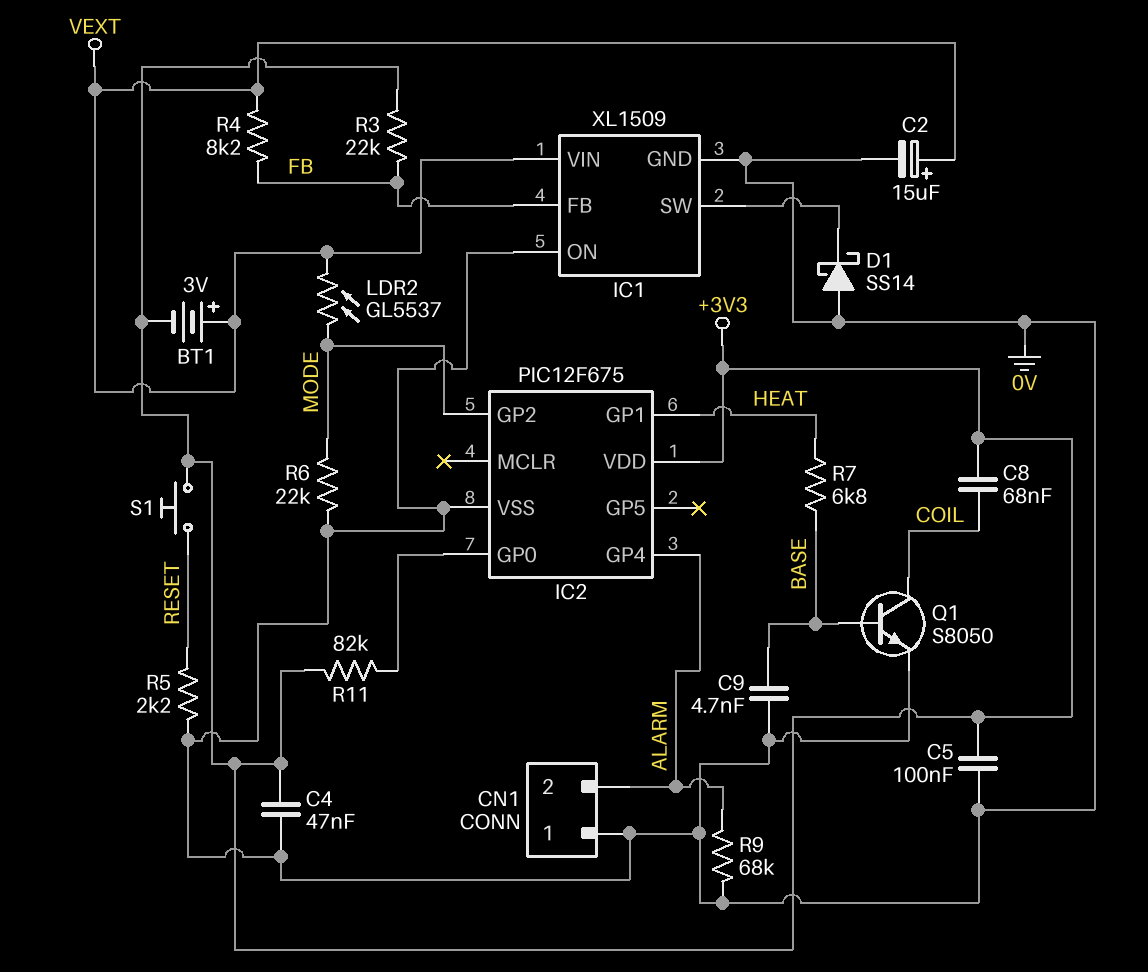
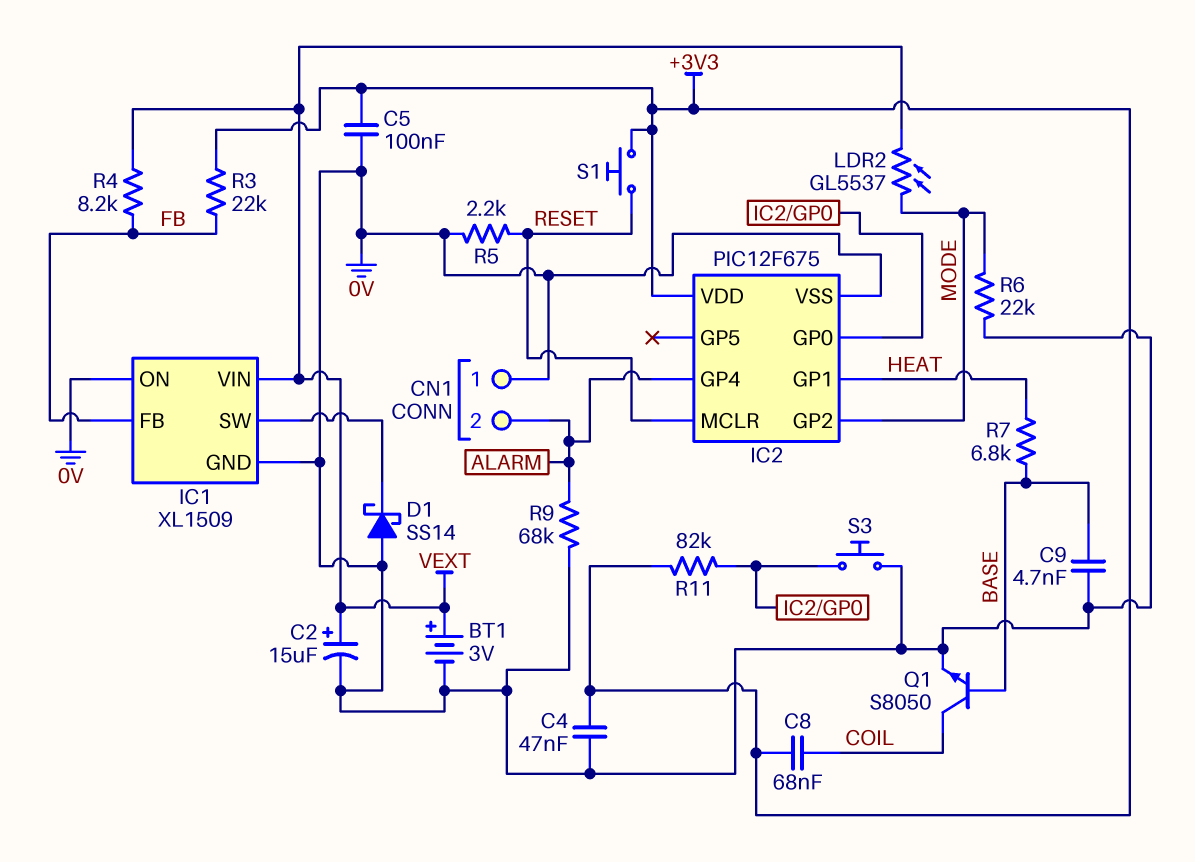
BT1: 3V (plus VEXT, minus +3V3) -> 3V (plus VEXT, minus 0V)
IC2 pin MCLR: none -> RESET
S3: none -> button (0V, IC2/GP0)

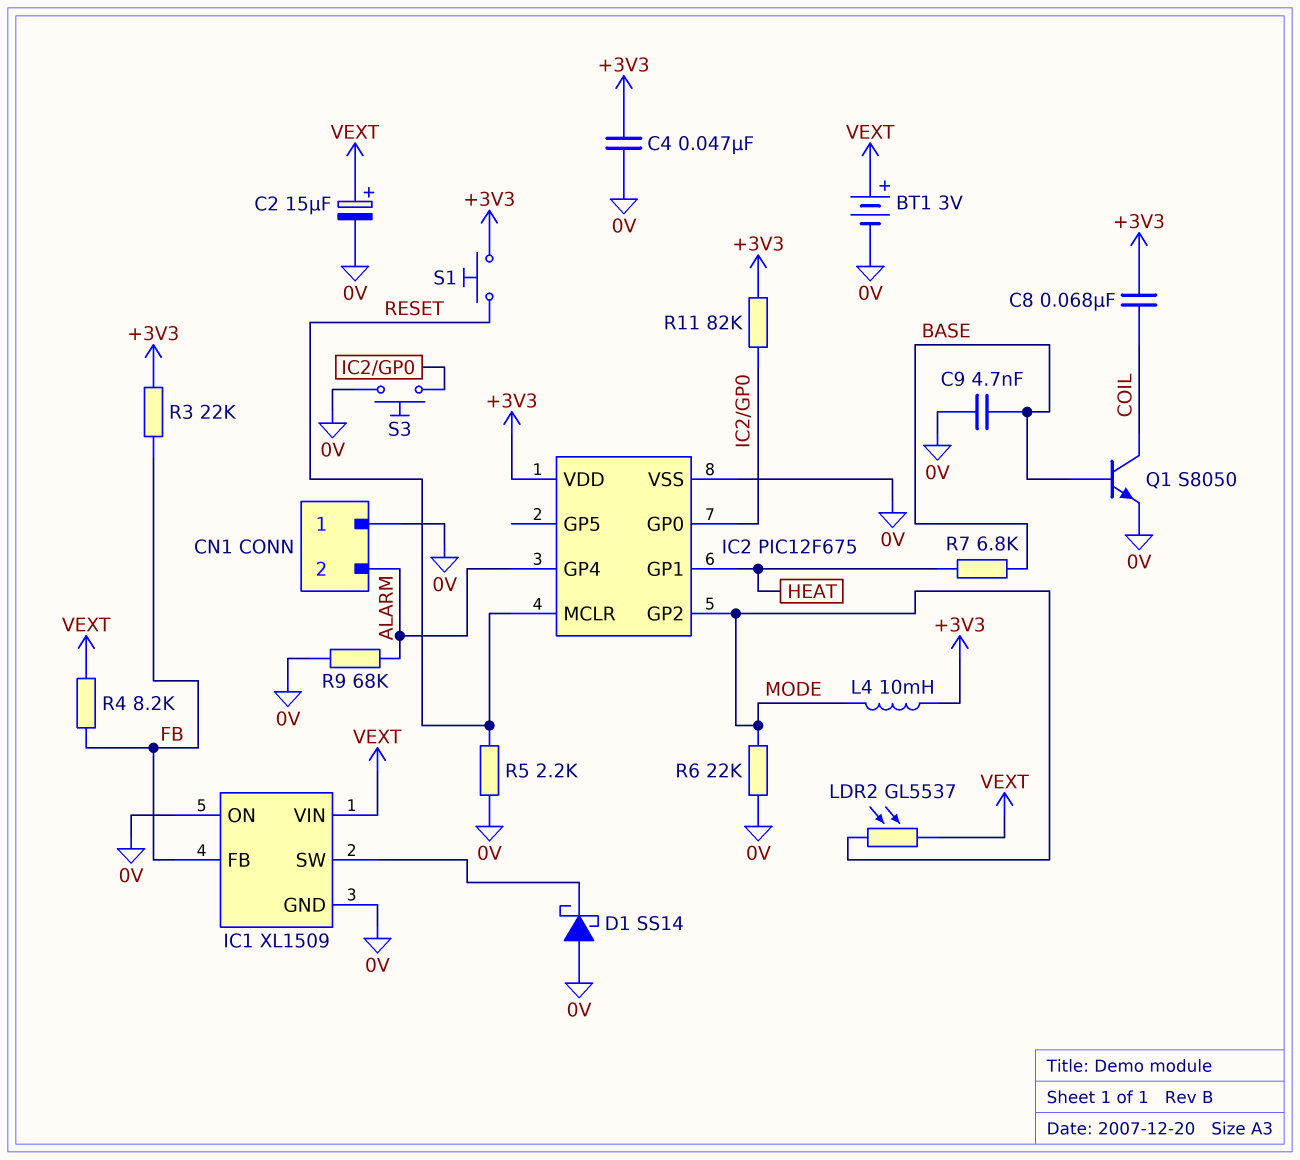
C5: 100nF (+3V3, 0V) -> none
L4: none -> 10mH (+3V3, MODE)

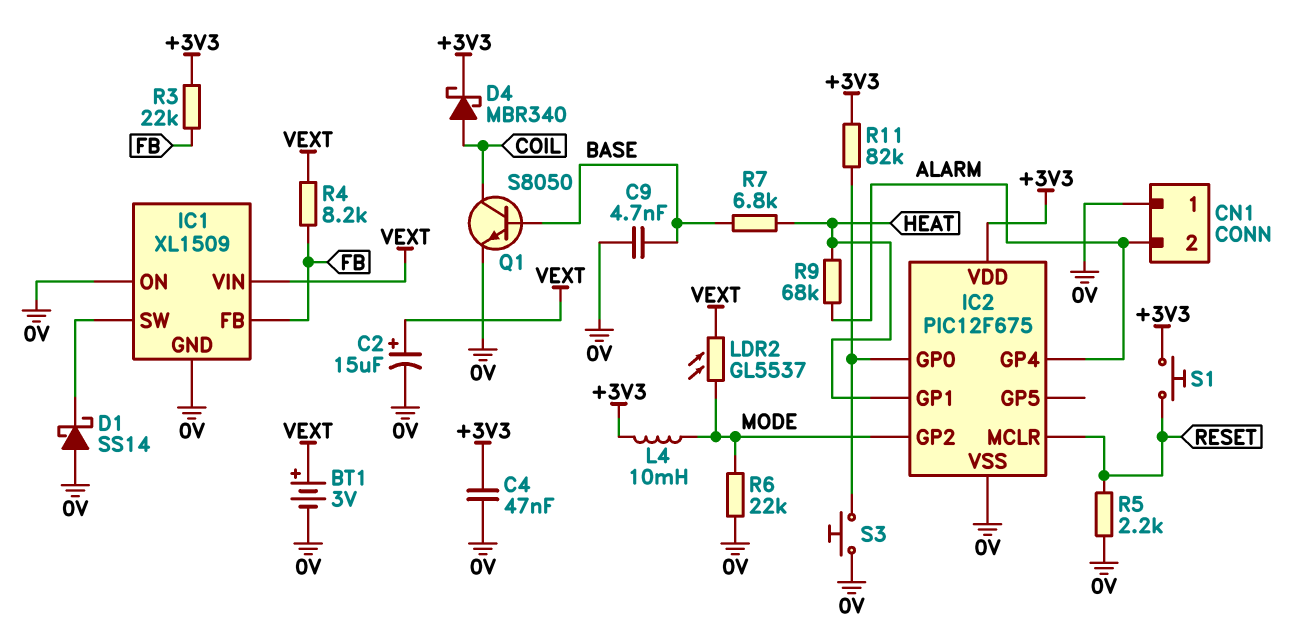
C8: 68nF (+3V3, COIL) -> none
D4: none -> schottky MBR340 (A COIL, K +3V3)
R9: 68k (0V, ALARM) -> 68k (ALARM, HEAT)

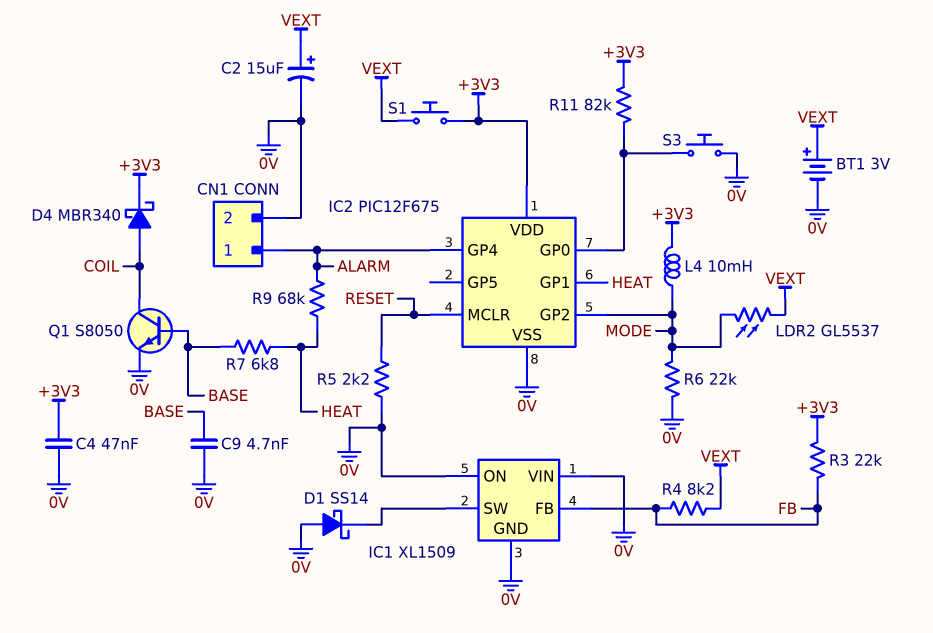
CN1 pin 1: 0V -> ALARM
CN1 pin 2: ALARM -> 0V
IC1 pin VIN: VEXT -> 0V
S1: button (+3V3, RESET) -> button (+3V3, VEXT)

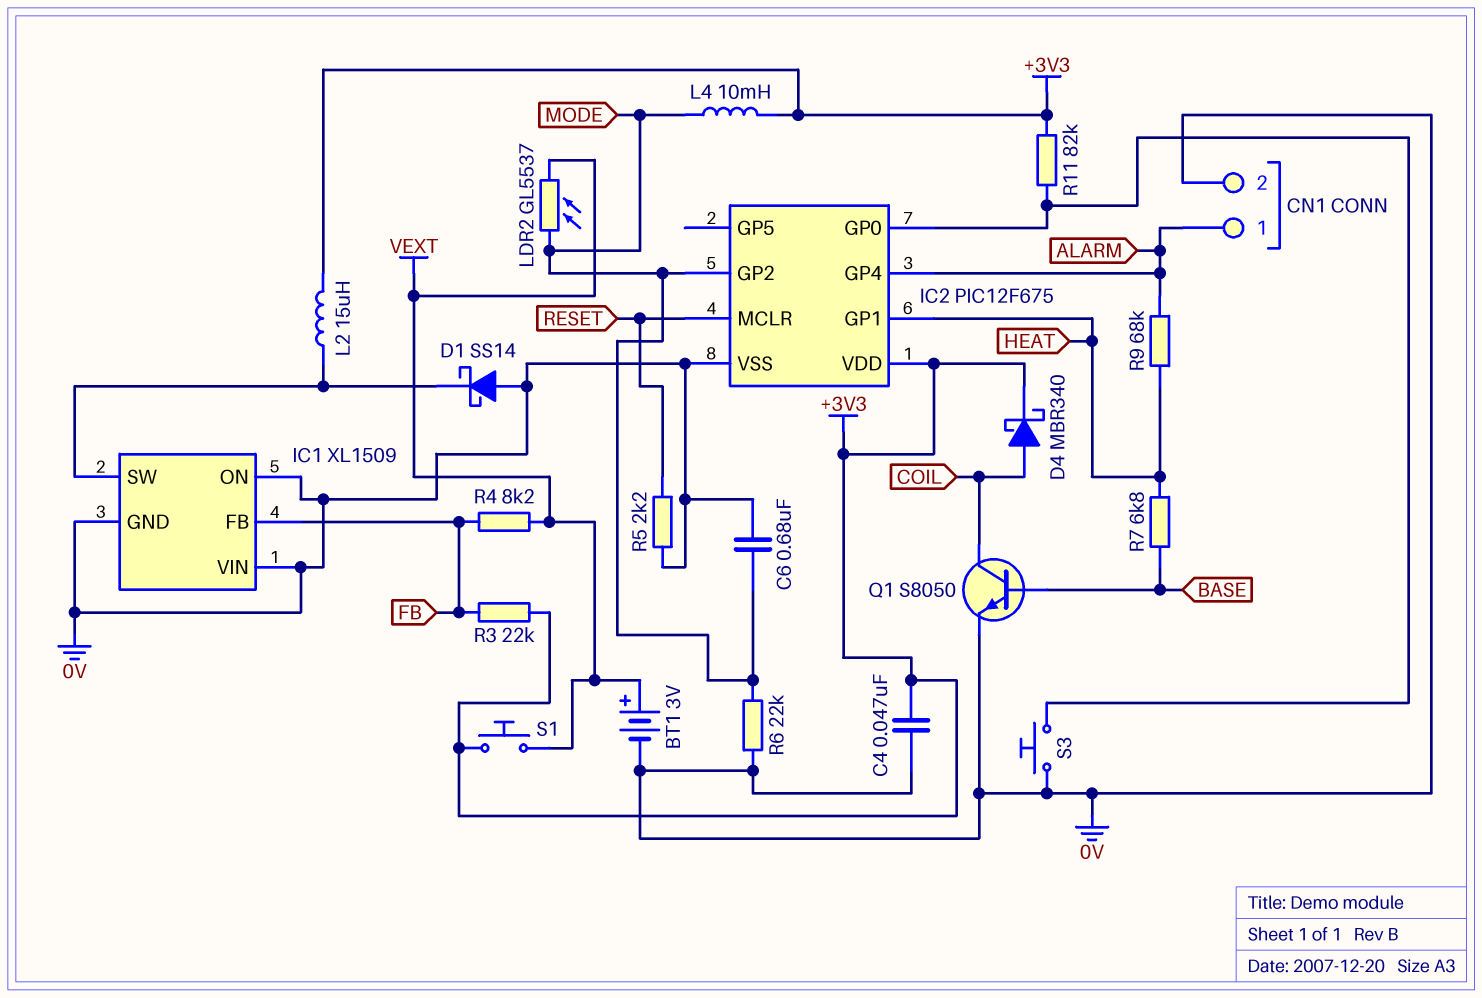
C2: 15uF (plus VEXT, minus 0V) -> none
C6: none -> 680nF (0V, MODE)
C9: 4.7nF (0V, BASE) -> none
L2: none -> 15uH (+3V3, IC1/SW)

